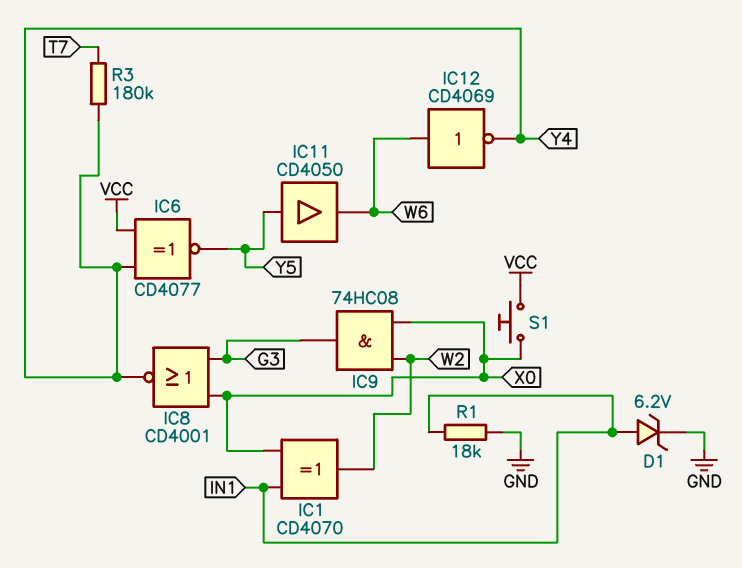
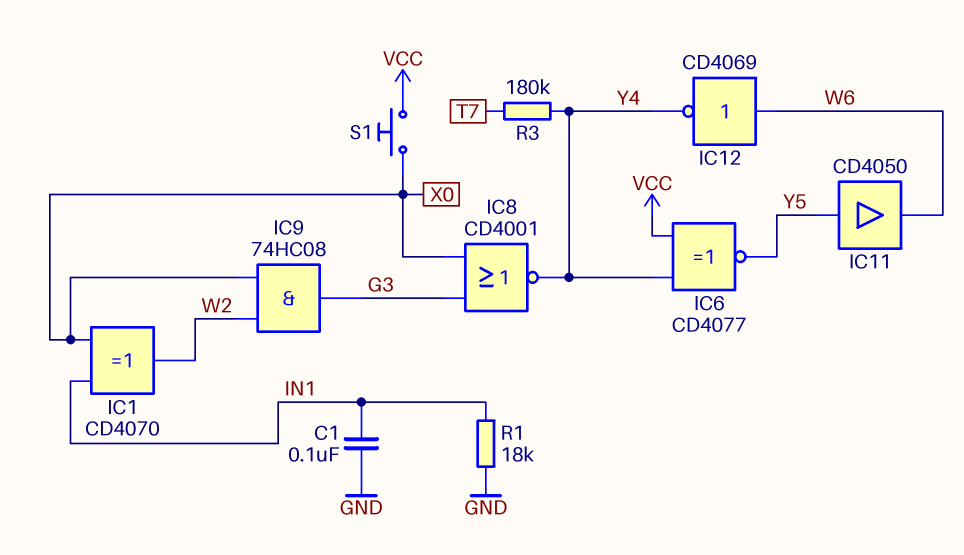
C1: none -> 100nF (GND, IN1)
D1: zener 6.2V (A IN1, K GND) -> none

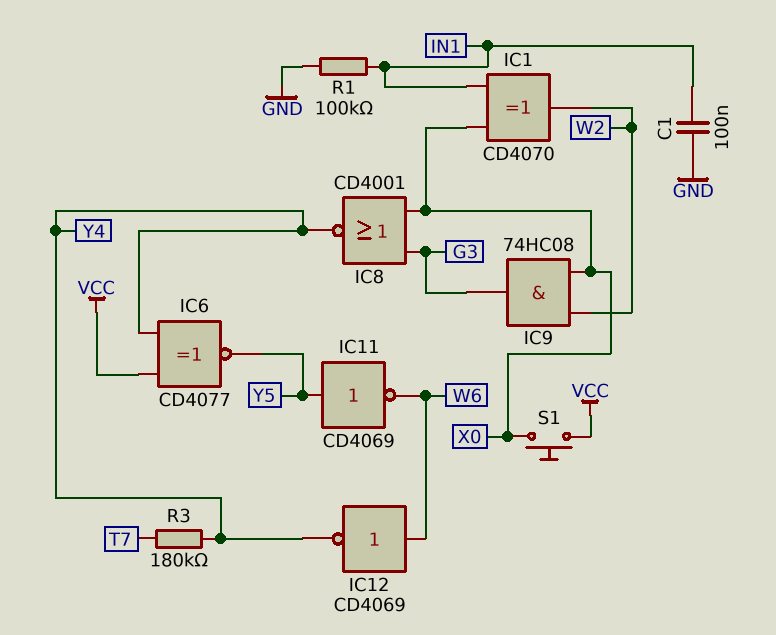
IC11: buffer CD4050 (in Y5, out W6) -> NOT CD4069 (in Y5, out W6)
R1: 18k (GND, IN1) -> 100k (GND, IN1)

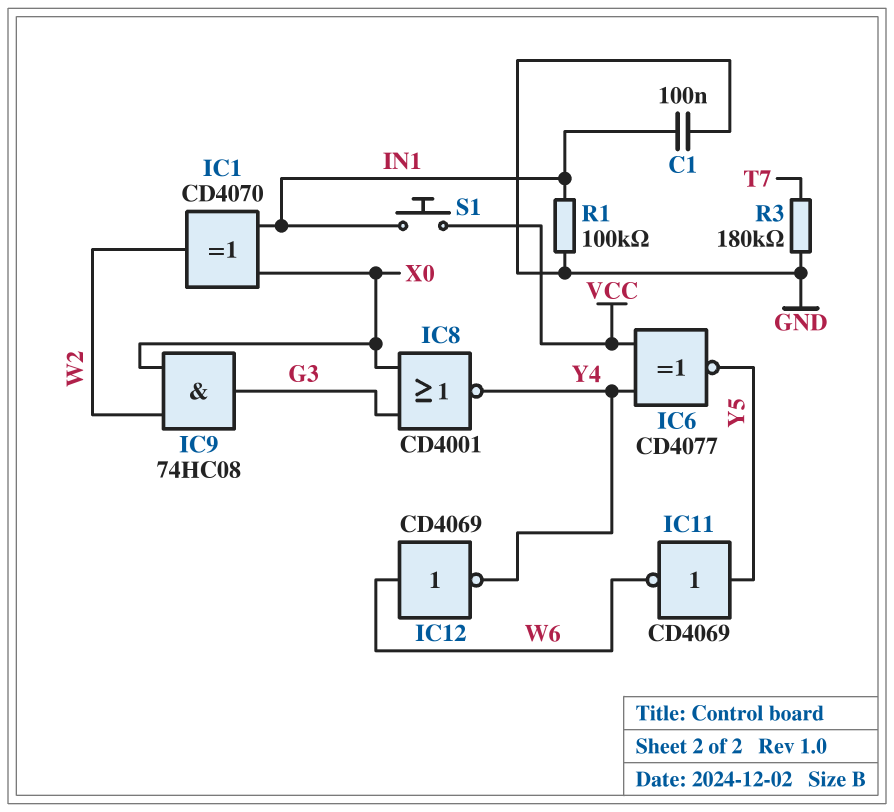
R3: 180k (T7, Y4) -> 180k (GND, T7)
S1: button (VCC, X0) -> button (IN1, VCC)

